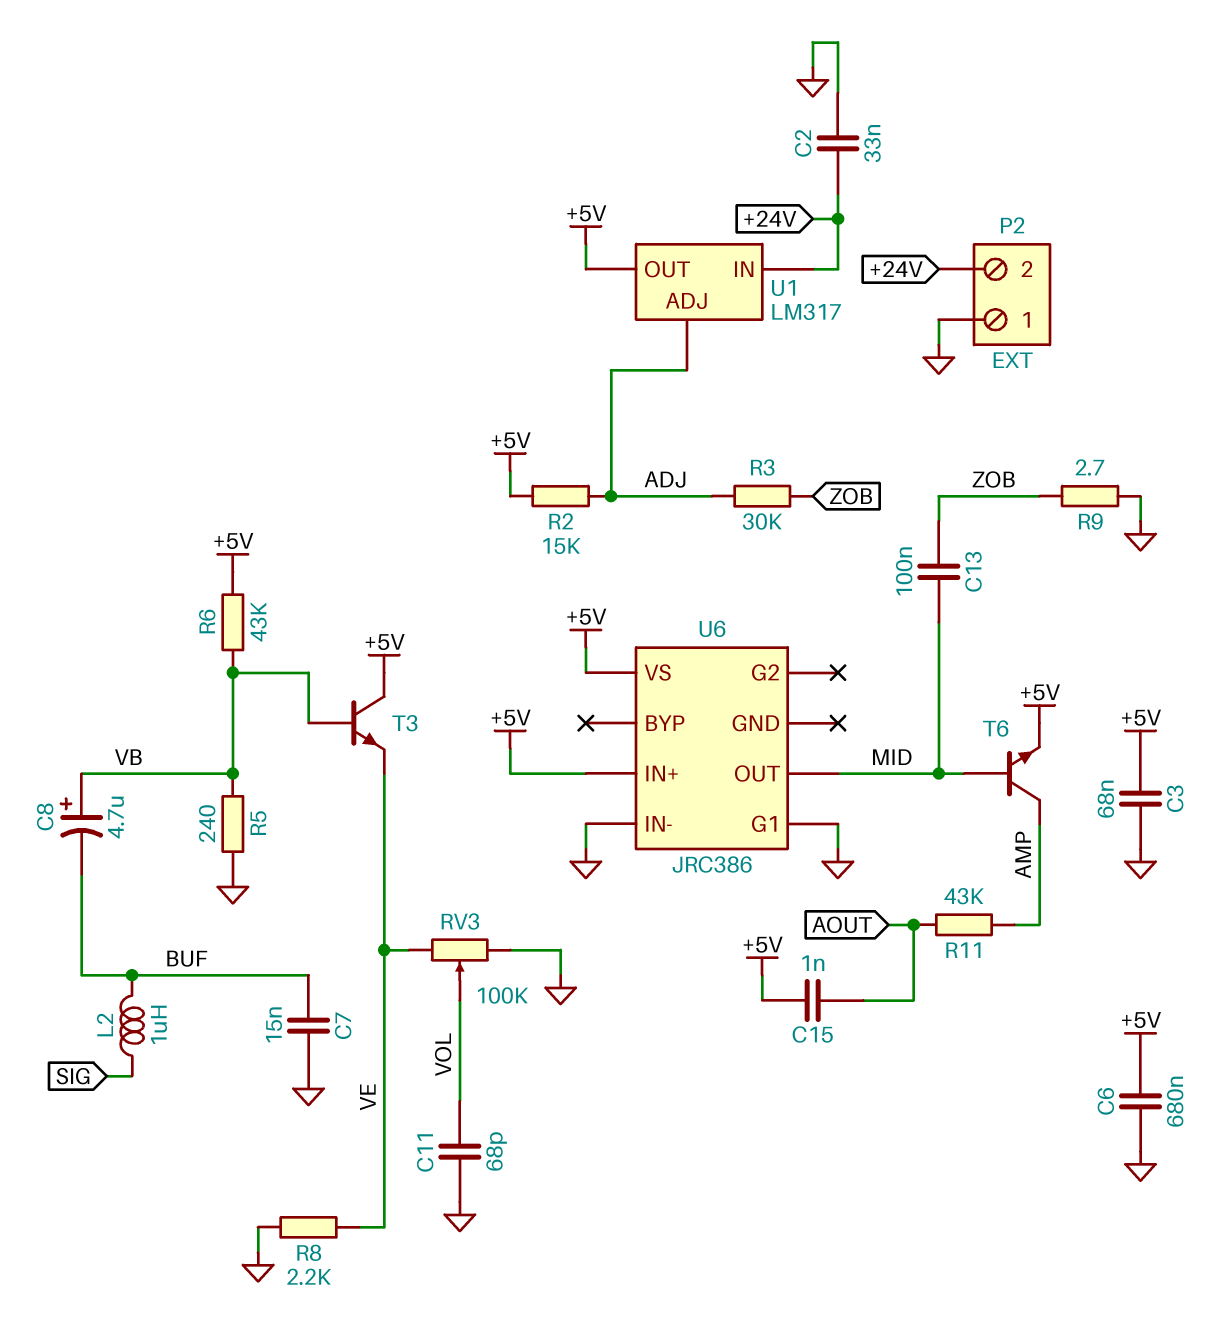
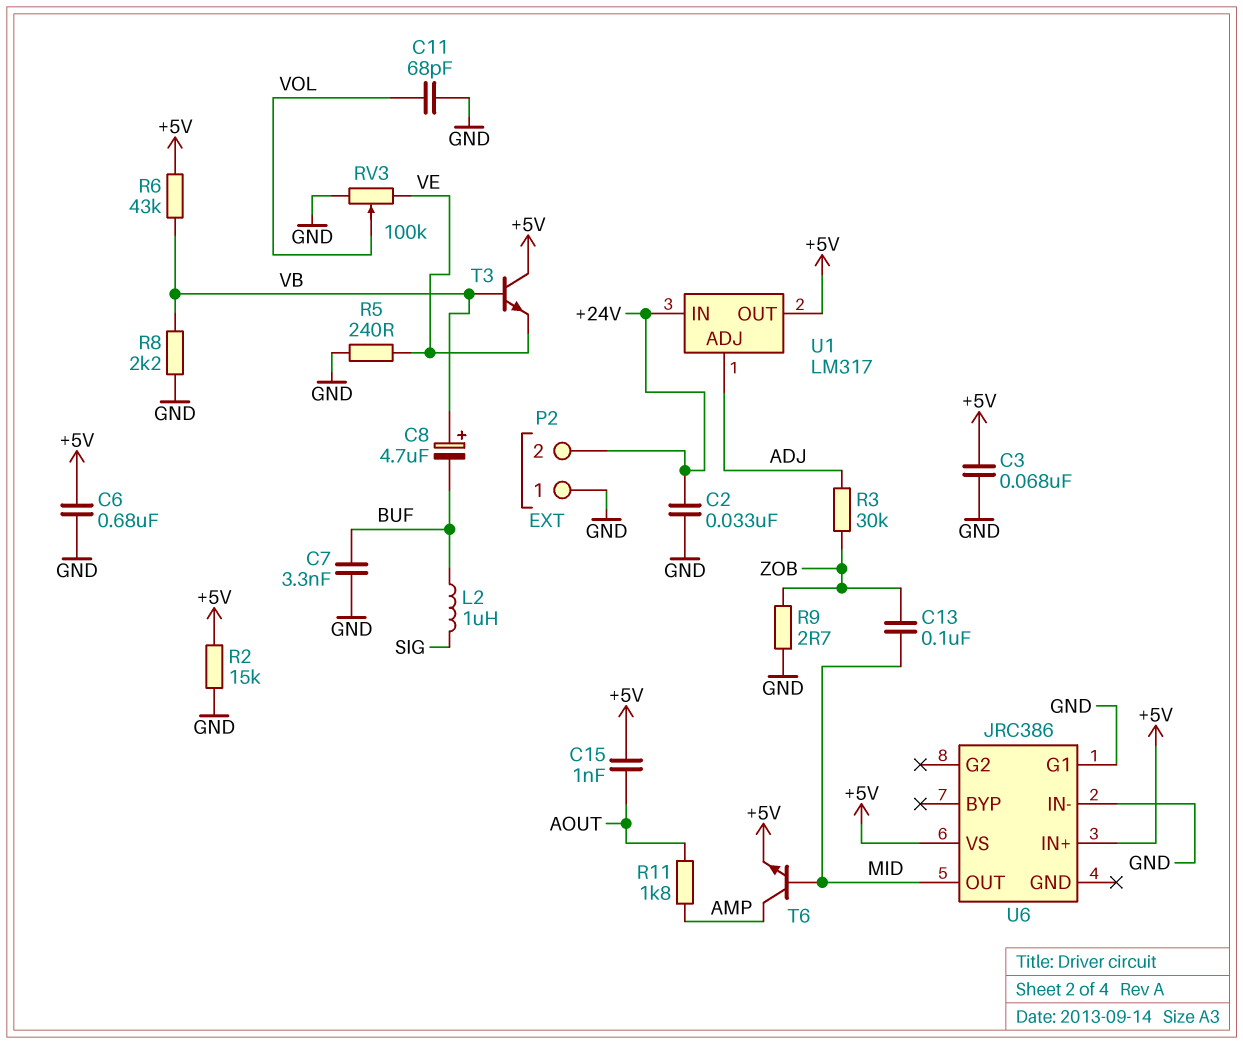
C7: 15nF (BUF, GND) -> 3.3nF (BUF, GND)
R2: 15k (+5V, ADJ) -> 15k (+5V, GND)
R5: 240 (GND, VB) -> 240 (GND, VE)
R8: 2.2k (GND, VE) -> 2.2k (GND, VB)
R11: 43k (AMP, AOUT) -> 1.8k (AMP, AOUT)

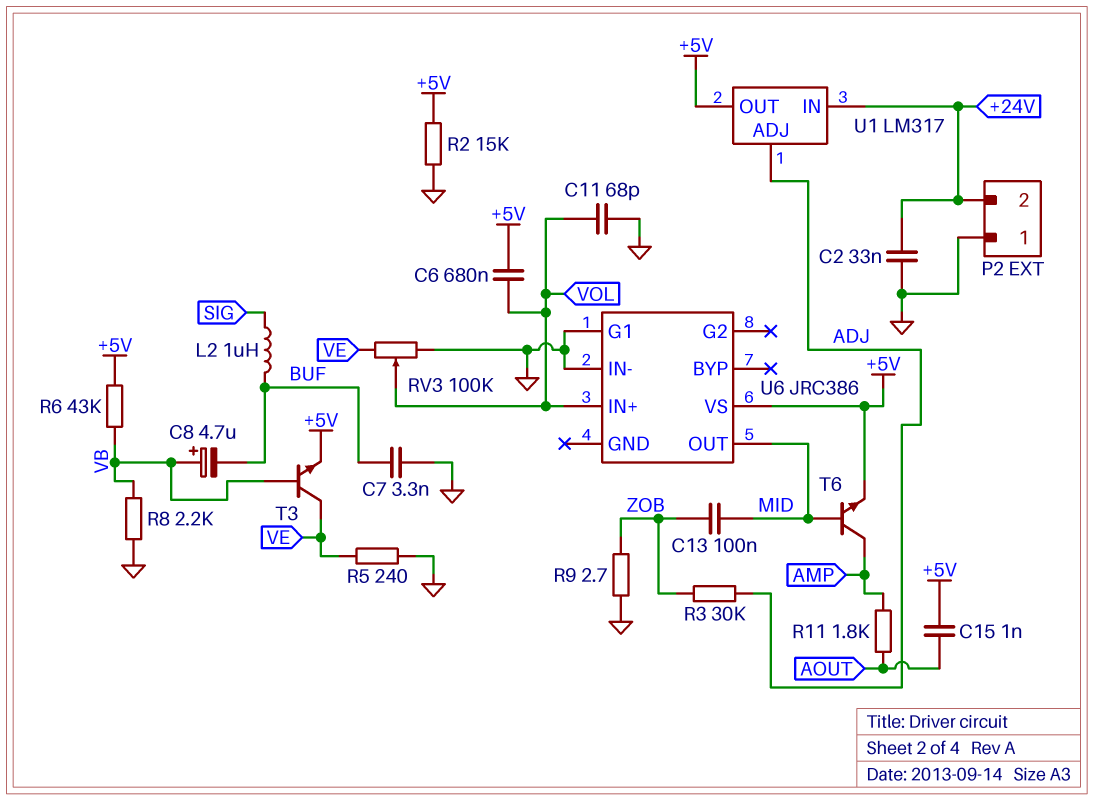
C3: 68nF (+5V, GND) -> none
C6: 680nF (+5V, GND) -> 680nF (+5V, VOL)
T3: NPN (B VB, C +5V, E VE) -> NPN (B VB, C VE, E +5V)
U6 pin IN+: +5V -> VOL

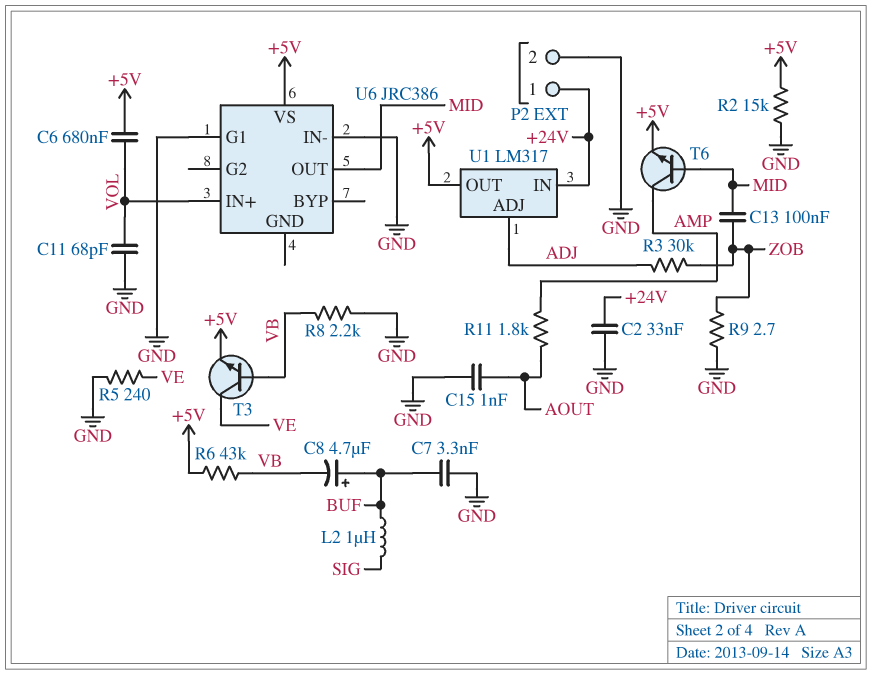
C8: 4.7uF (plus VB, minus BUF) -> 4.7uF (plus BUF, minus VB)
C15: 1nF (+5V, AOUT) -> 1nF (AOUT, GND)
P2 pin 1: GND -> +24V
P2 pin 2: +24V -> GND
RV3: 100k (GND, VE, wiper VOL) -> none

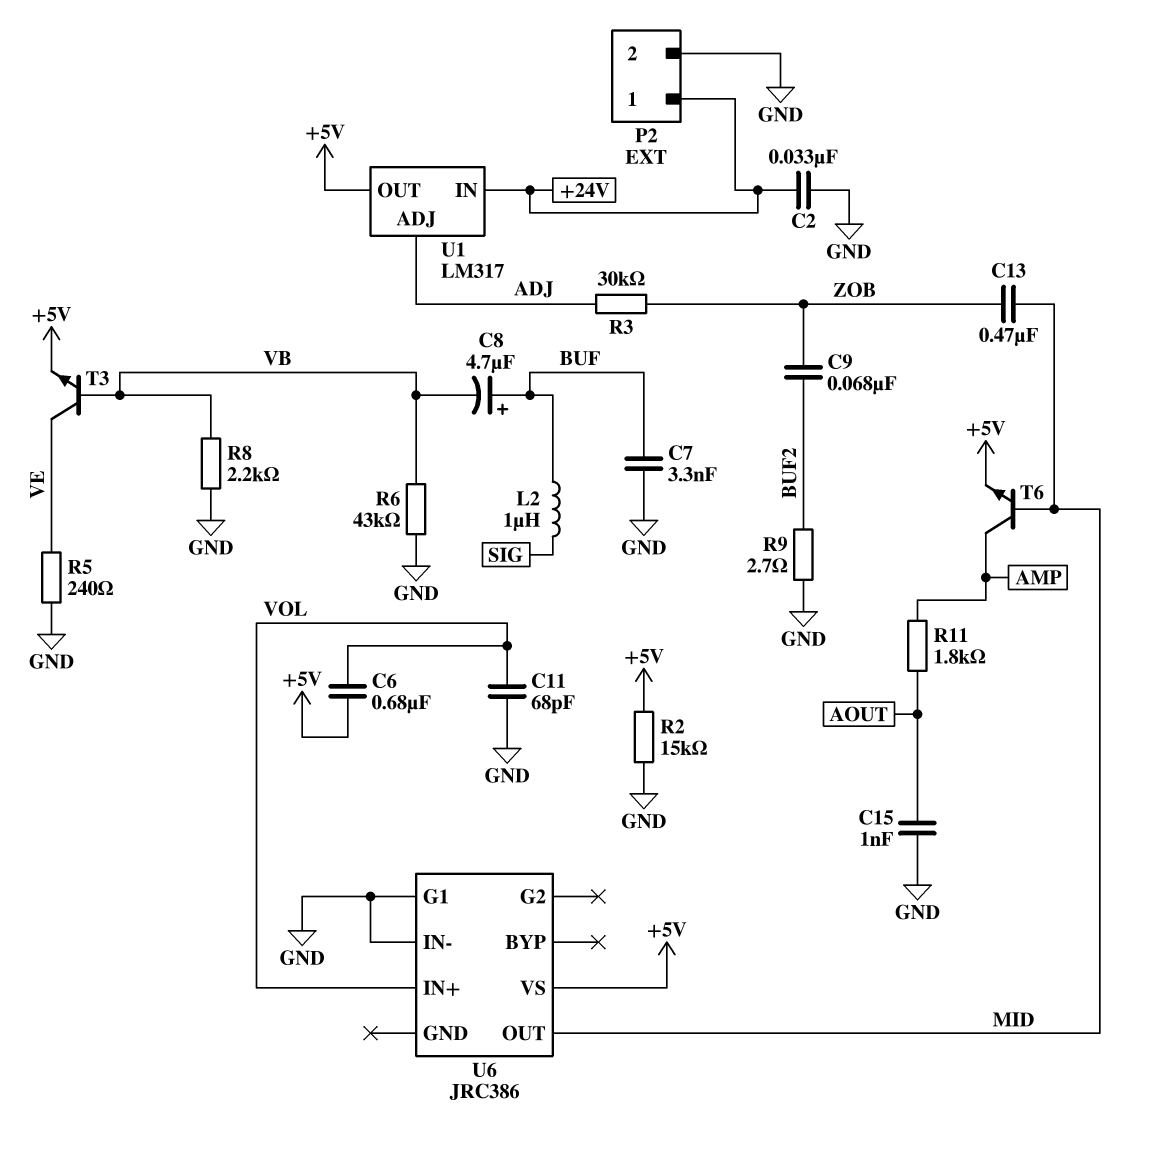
C9: none -> 68nF (BUF2, ZOB)
C13: 100nF (MID, ZOB) -> 470nF (MID, ZOB)
R6: 43k (+5V, VB) -> 43k (GND, VB)
R9: 2.7 (GND, ZOB) -> 2.7 (BUF2, GND)

